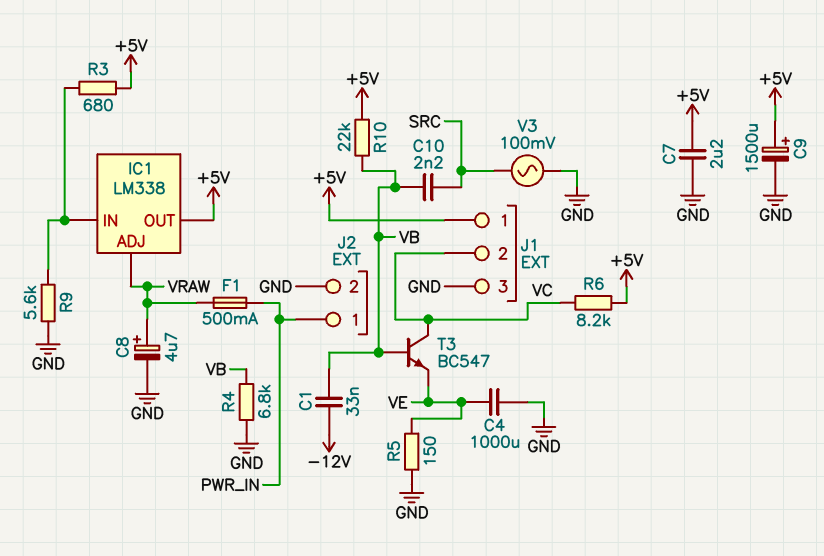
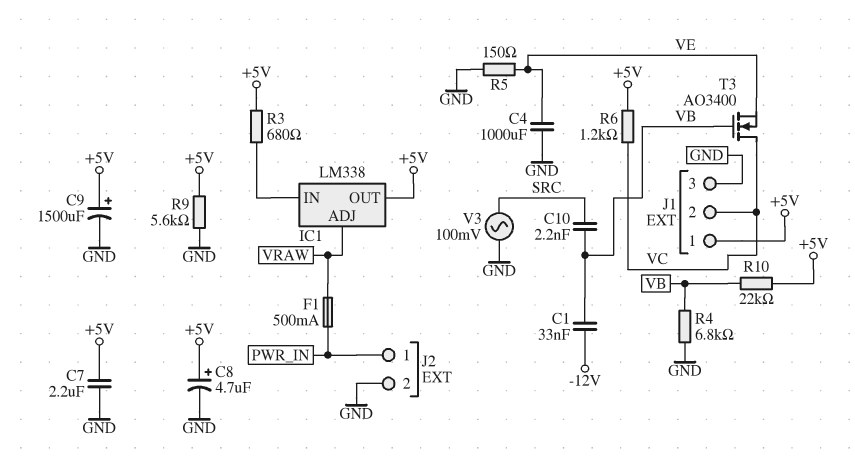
C8: 4.7uF (plus VRAW, minus GND) -> 4.7uF (plus +5V, minus GND)
R6: 8.2k (+5V, VC) -> 1.2k (+5V, VC)
R9: 5.6k (GND, IC1/IN) -> 5.6k (+5V, GND)
T3: NPN BC547 (B VB, C VC, E VE) -> NMOS AO3400 (G VB, D VC, S VE)

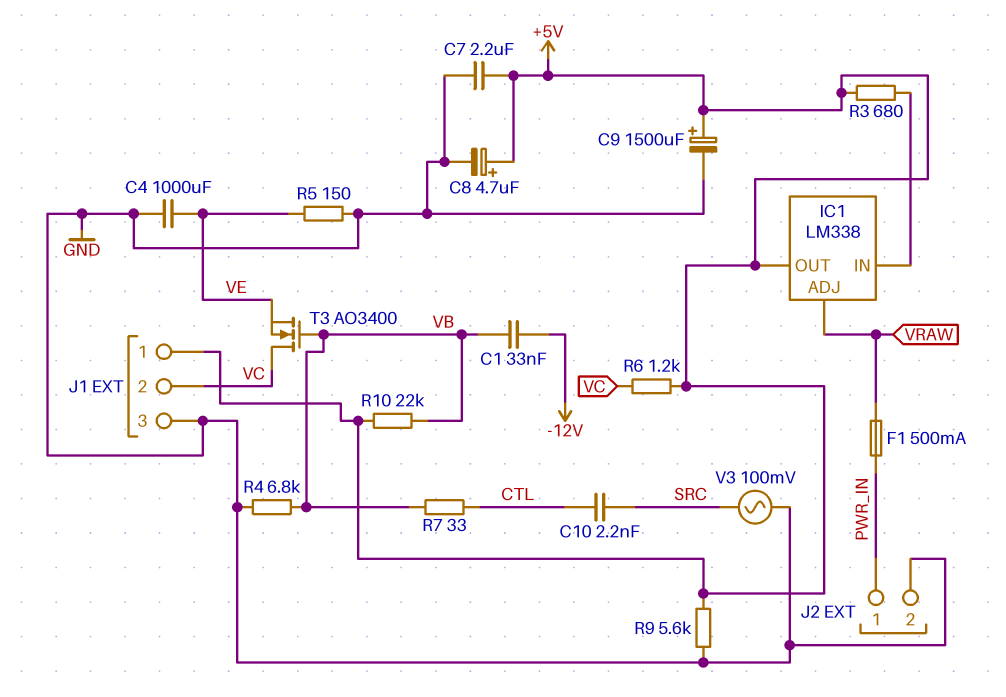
C10: 2.2nF (SRC, VB) -> 2.2nF (CTL, SRC)
R7: none -> 33 (CTL, VB)

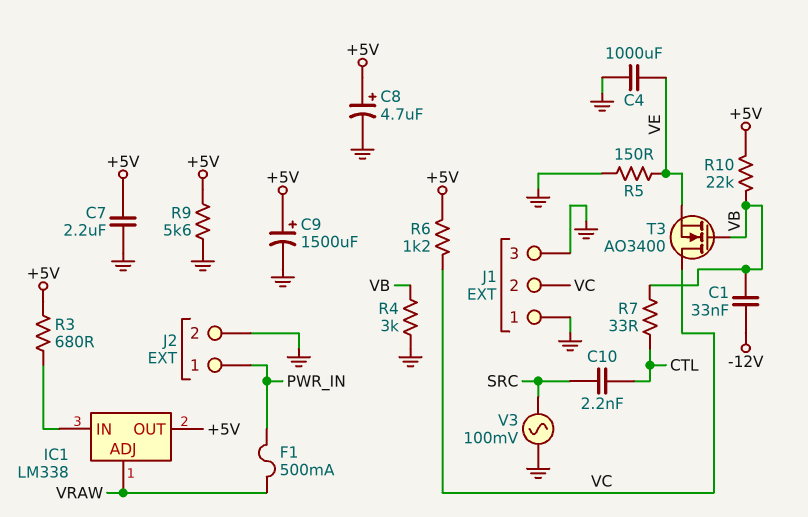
J1 pin 1: +5V -> GND
R4: 6.8k (GND, VB) -> 3k (GND, VB)

